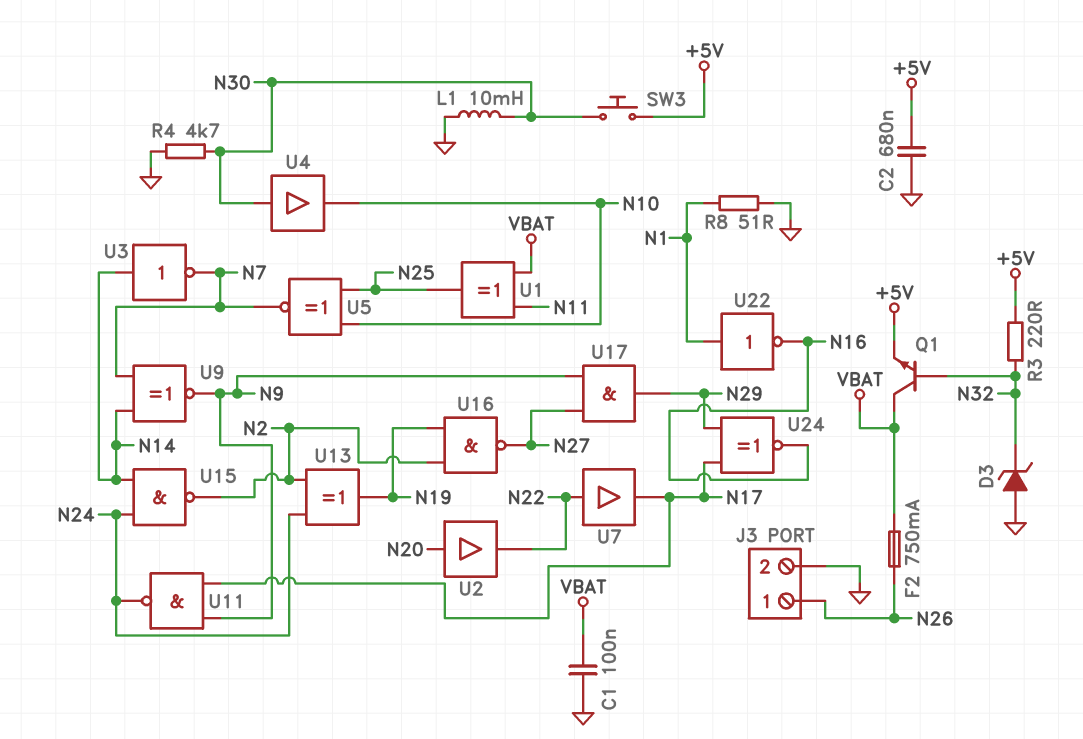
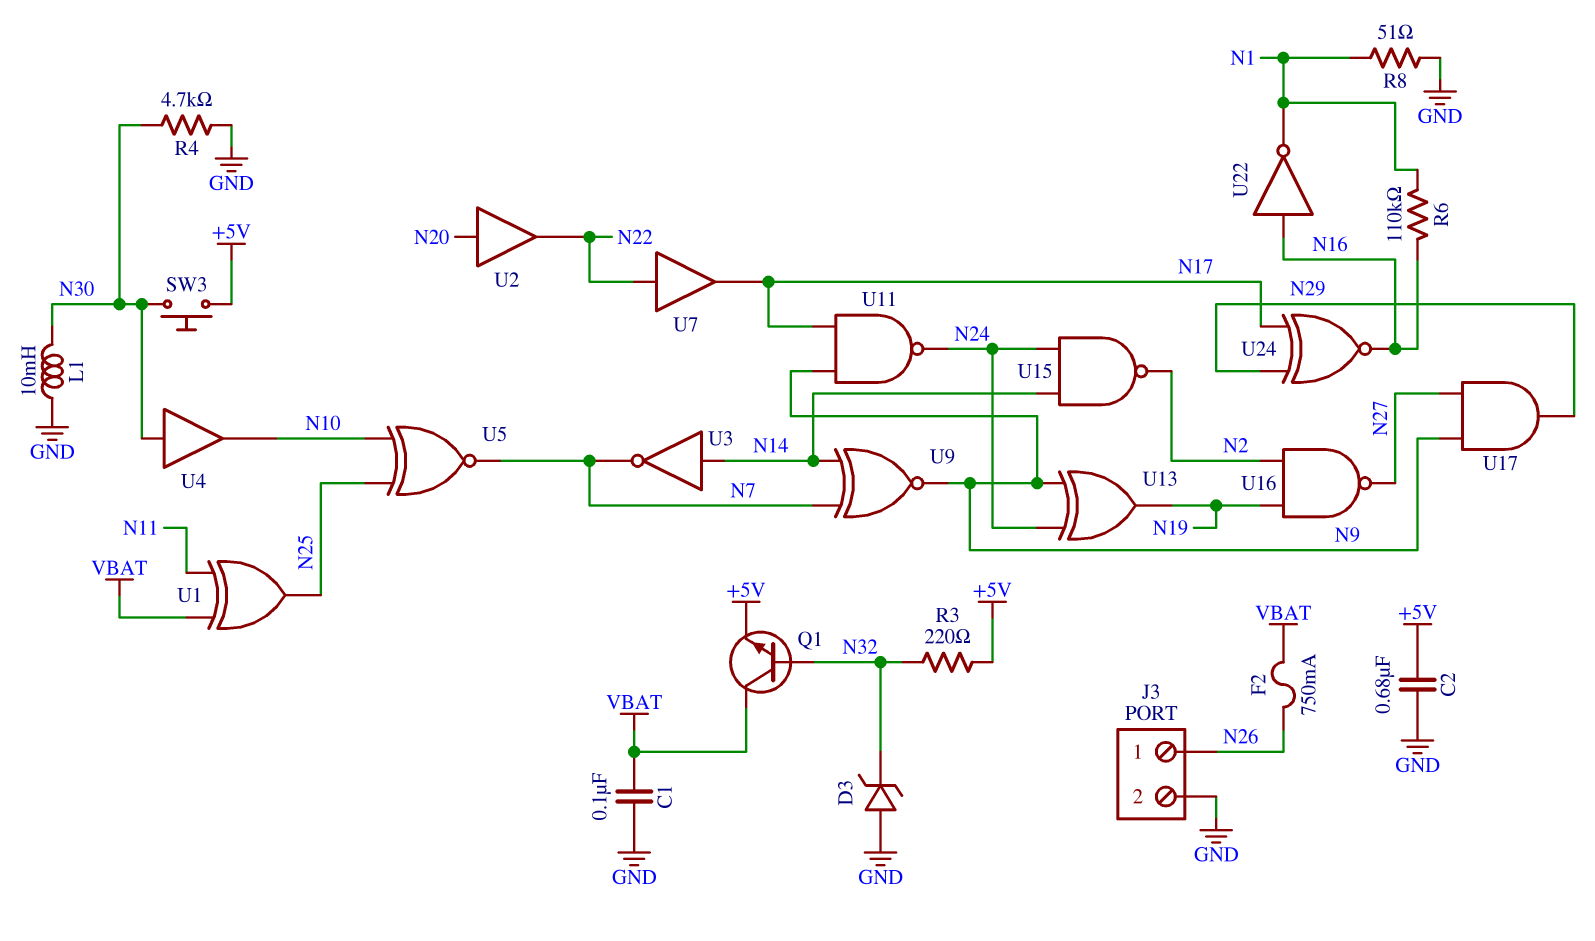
R6: none -> 110k (N1, N16)
U13: XOR (in N2, in N24, out N19) -> XOR (in N9, in N24, out N19)
U22: NOT (in N1, out N16) -> NOT (in N16, out N1)

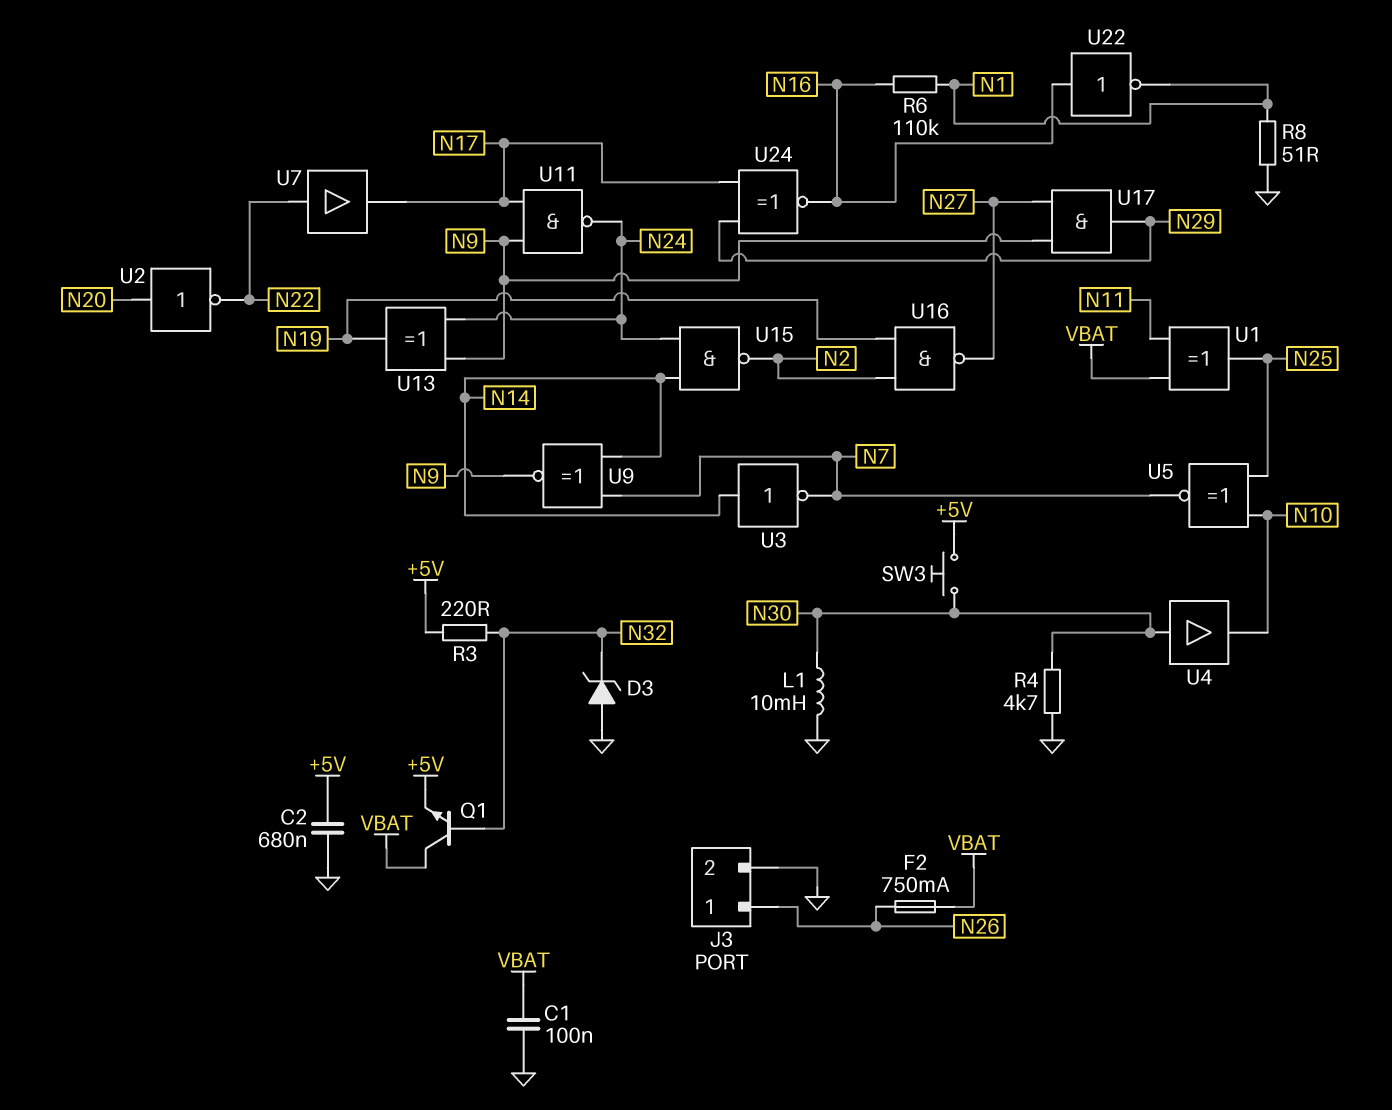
U2: buffer (in N20, out N22) -> NOT (in N20, out N22)

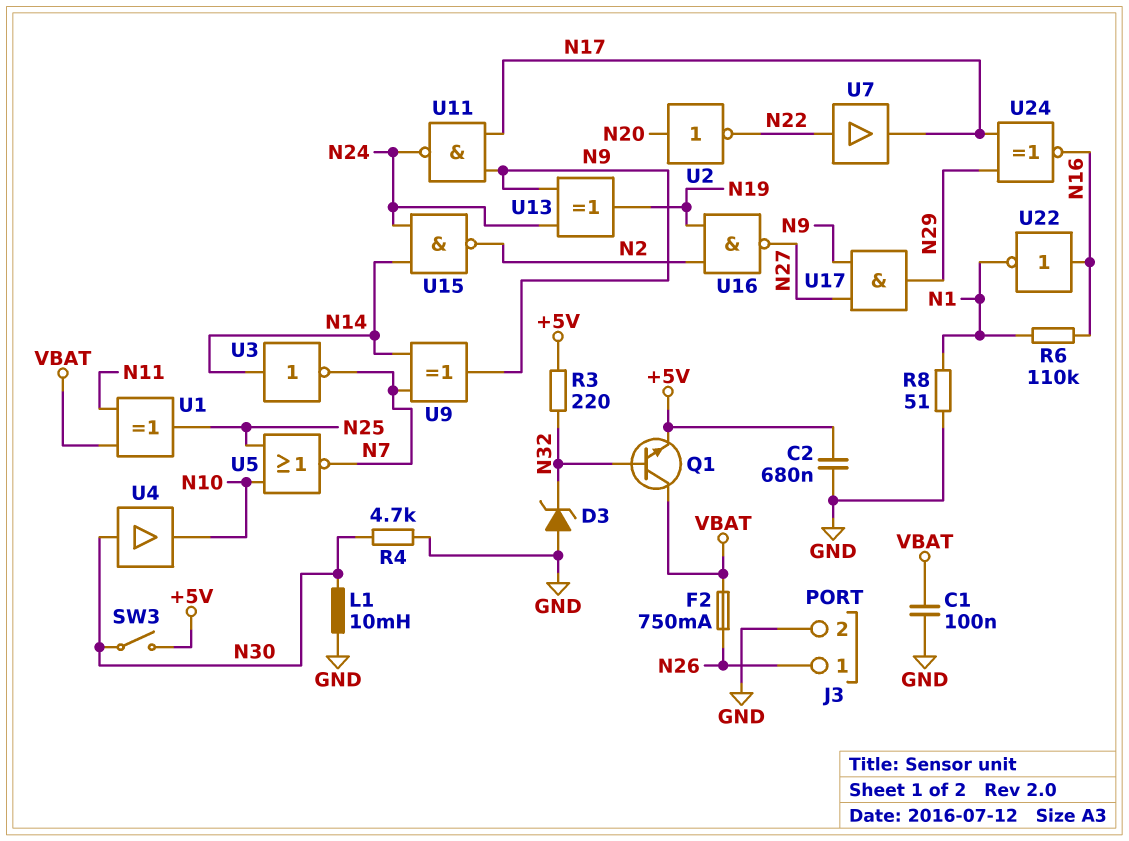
SW3: button (+5V, N30) -> switch (+5V, N30)
U5: XNOR (in N10, in N25, out N7) -> NOR (in N10, in N25, out N7)
U9: XNOR (in N7, in N14, out N9) -> XOR (in N7, in N14, out N9)

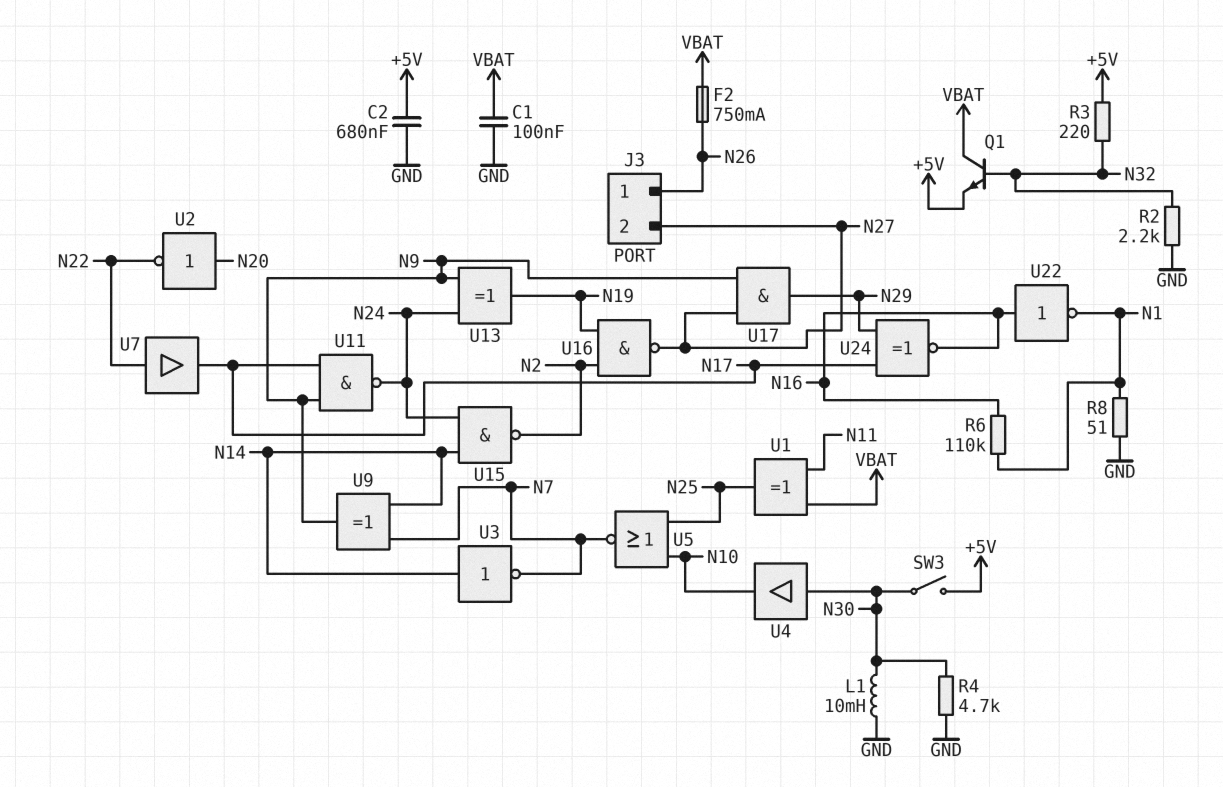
D3: zener (A GND, K N32) -> none
J3 pin 2: GND -> N27
R2: none -> 2.2k (GND, N32)

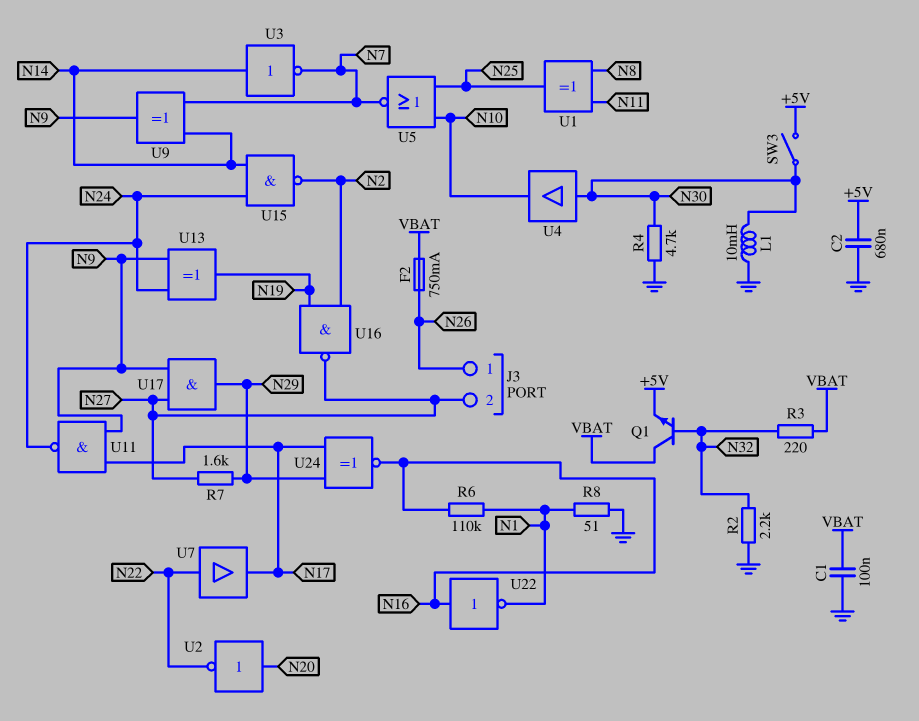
R3: 220 (+5V, N32) -> 220 (N32, VBAT)
R7: none -> 1.6k (N27, N29)
U1: XOR (in N11, in VBAT, out N25) -> XOR (in N8, in N11, out N25)

